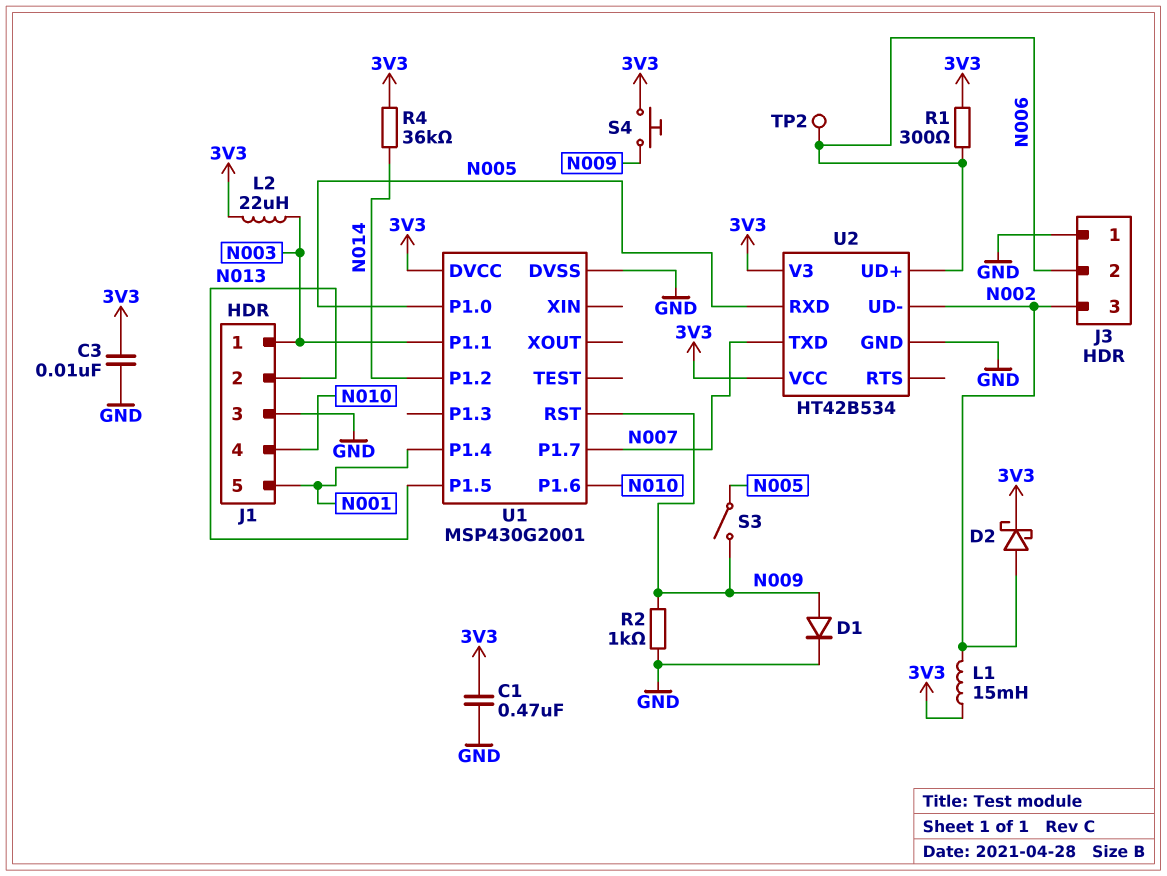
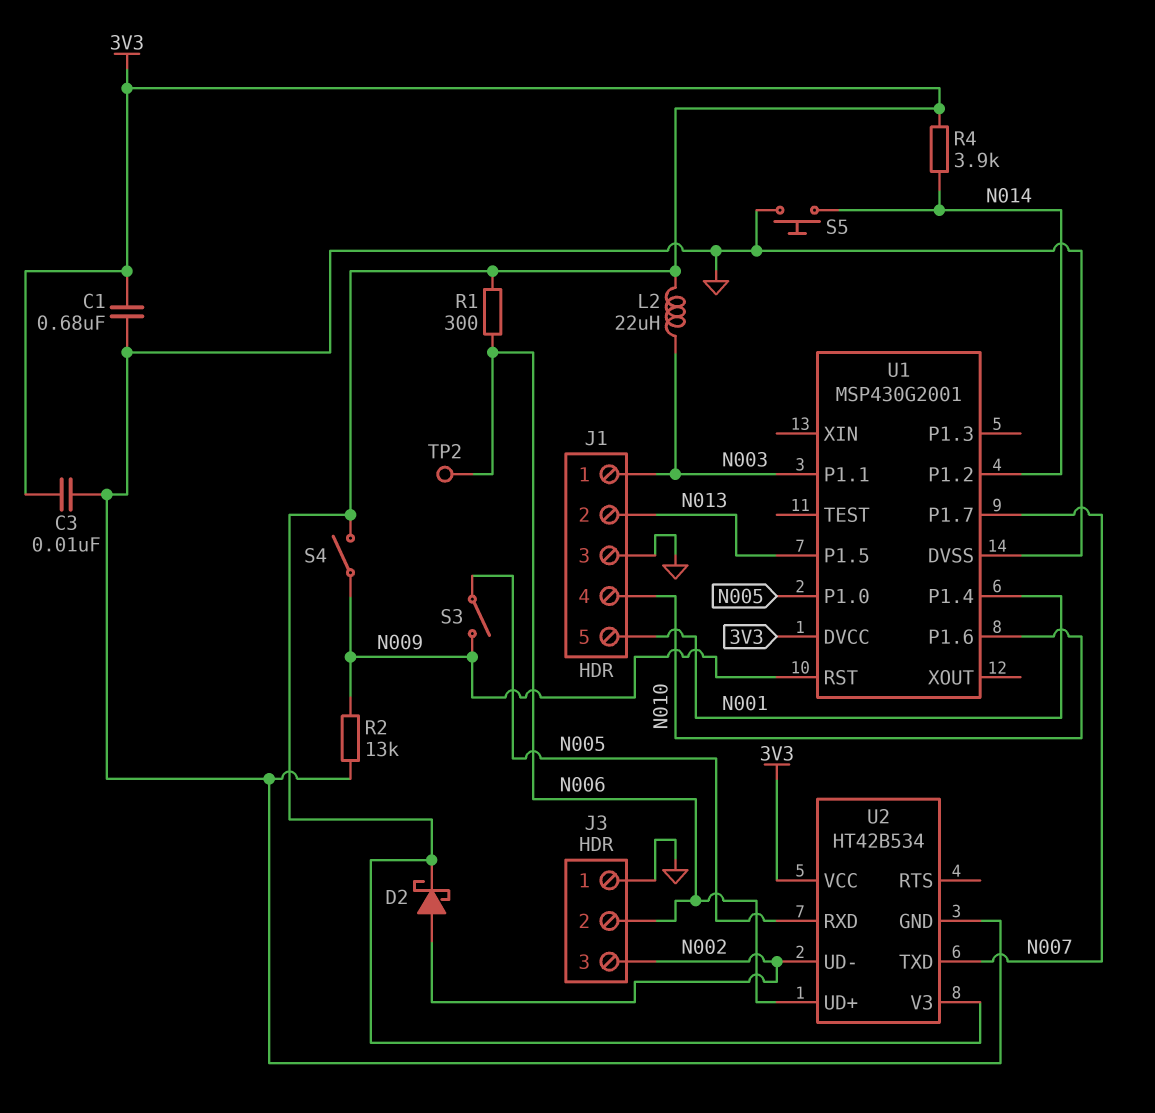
C1: 470nF (3V3, GND) -> 680nF (3V3, GND)
D1: diode (A N009, K GND) -> none
L1: 15mH (3V3, N002) -> none
R2: 1k (GND, N009) -> 13k (GND, N009)
R4: 36k (3V3, N014) -> 3.9k (3V3, N014)
S4: button (3V3, N009) -> switch (3V3, N009)
S5: none -> button (GND, N014)

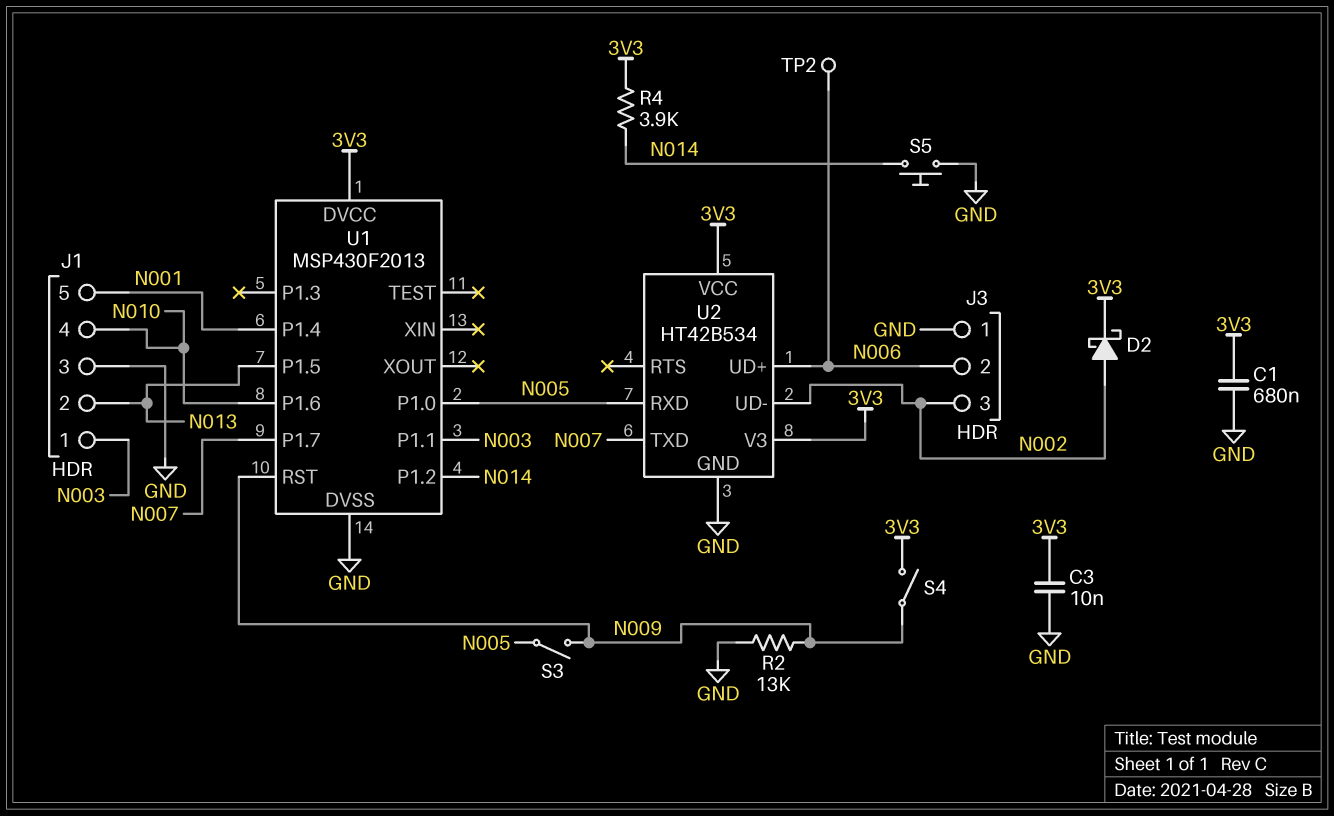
L2: 22uH (3V3, N003) -> none
R1: 300 (3V3, N006) -> none
U1: MSP430G2001 -> MSP430F2013

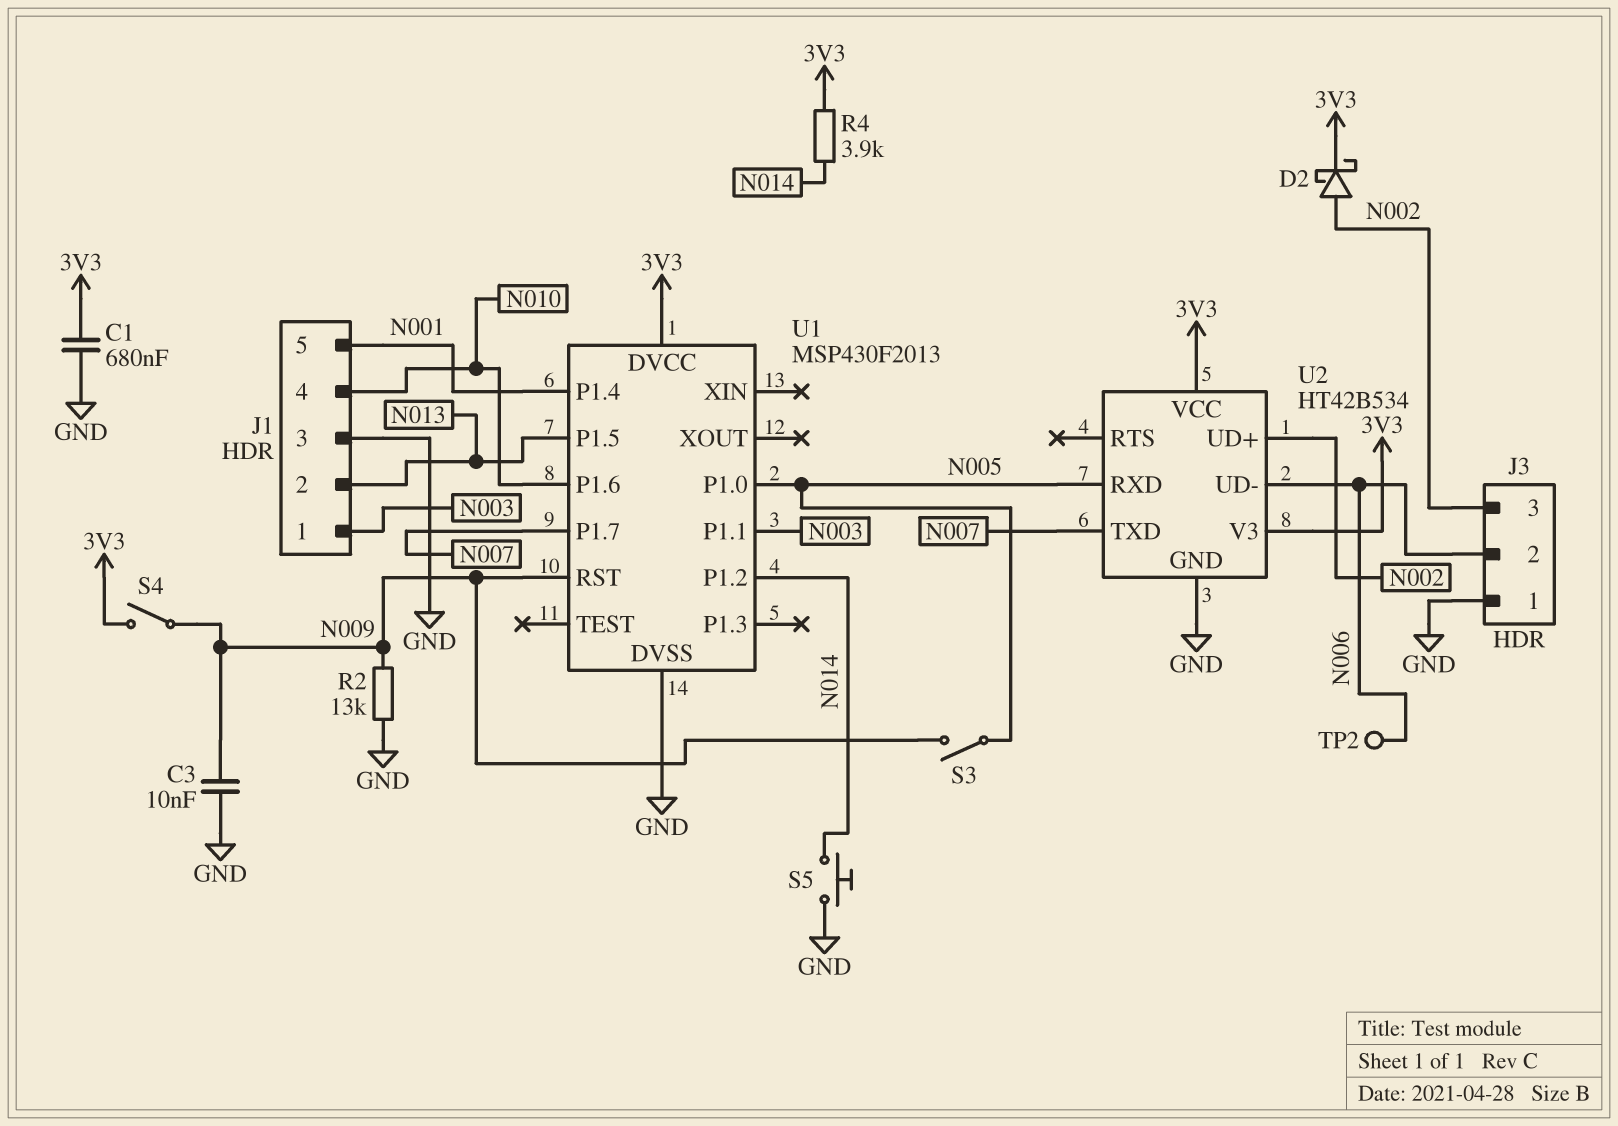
C3: 10nF (3V3, GND) -> 10nF (GND, N009)
U2 pin UD+: N006 -> N002
U2 pin UD-: N002 -> N006

